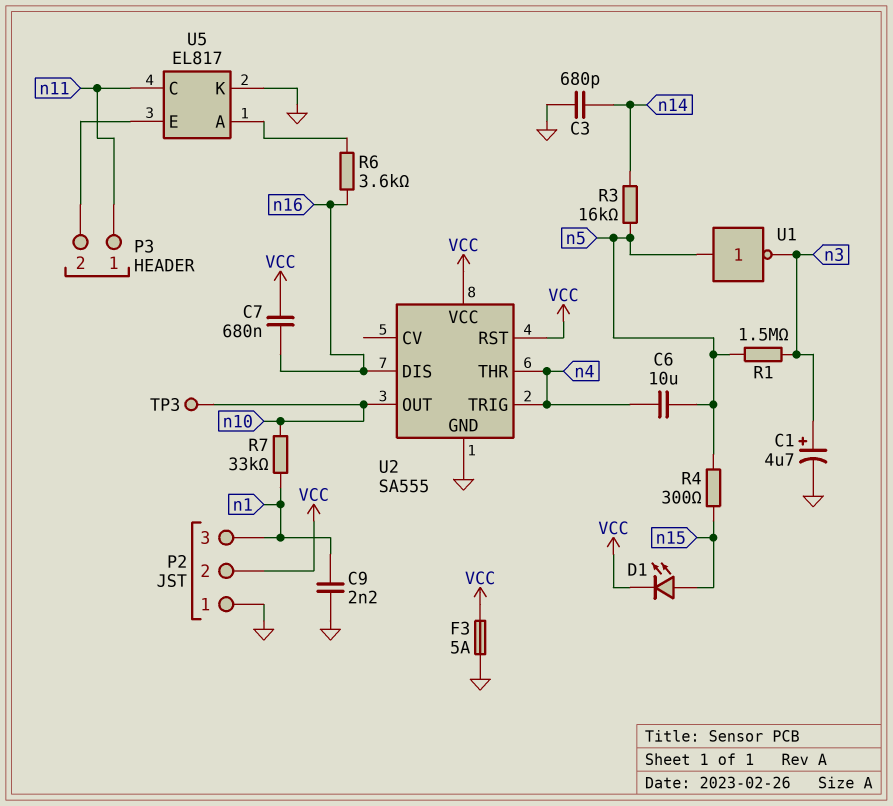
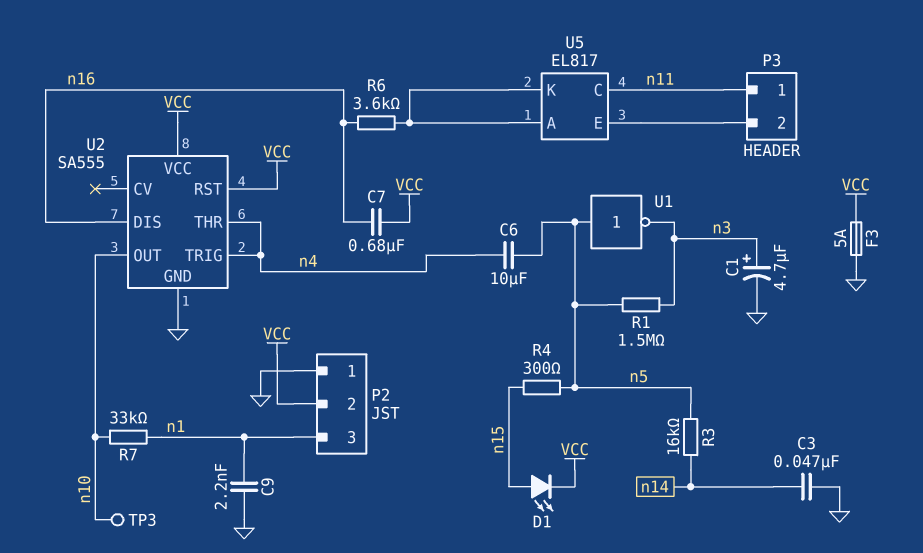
C3: 680pF (GND, n14) -> 47nF (GND, n14)
U5 pin K: GND -> U5/A

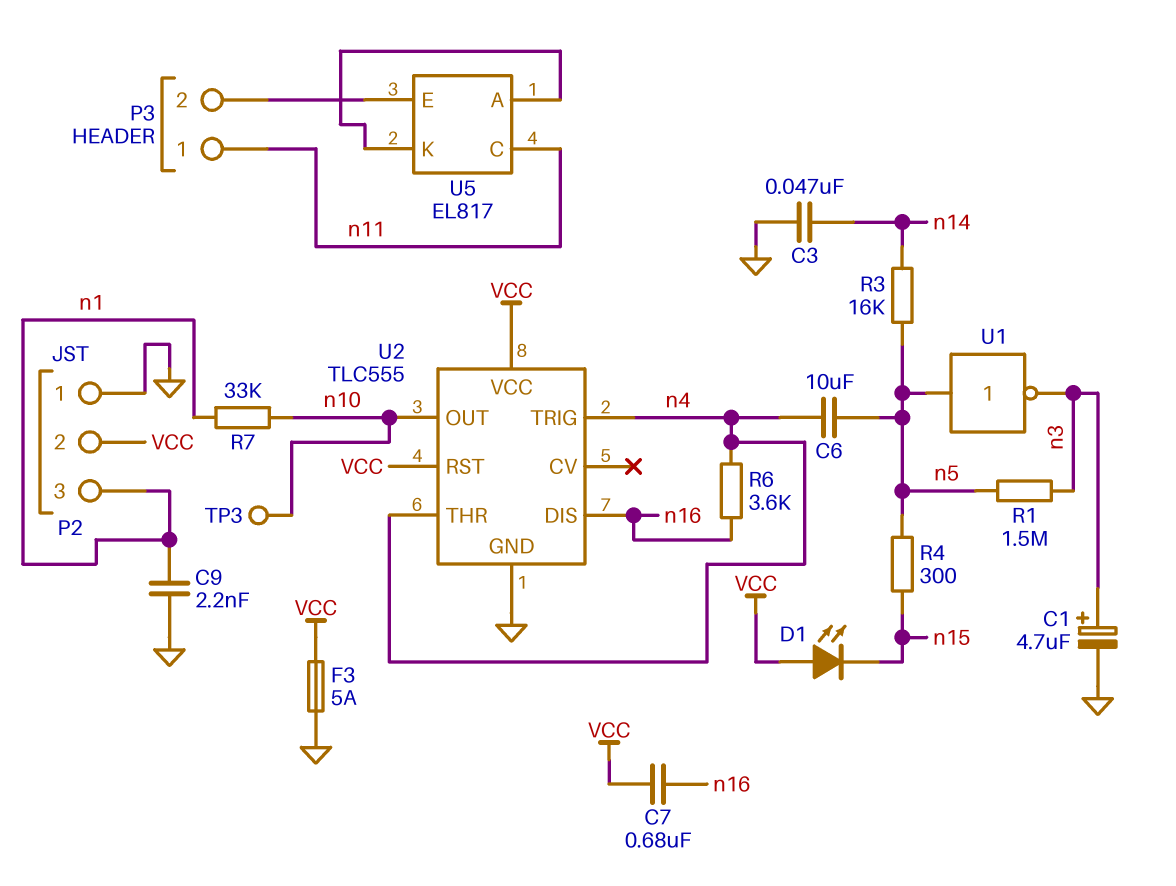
D1: LED (A n15, K VCC) -> LED (A VCC, K n15)
R6: 3.6k (U5/A, n16) -> 3.6k (n4, n16)
U2: SA555 -> TLC555

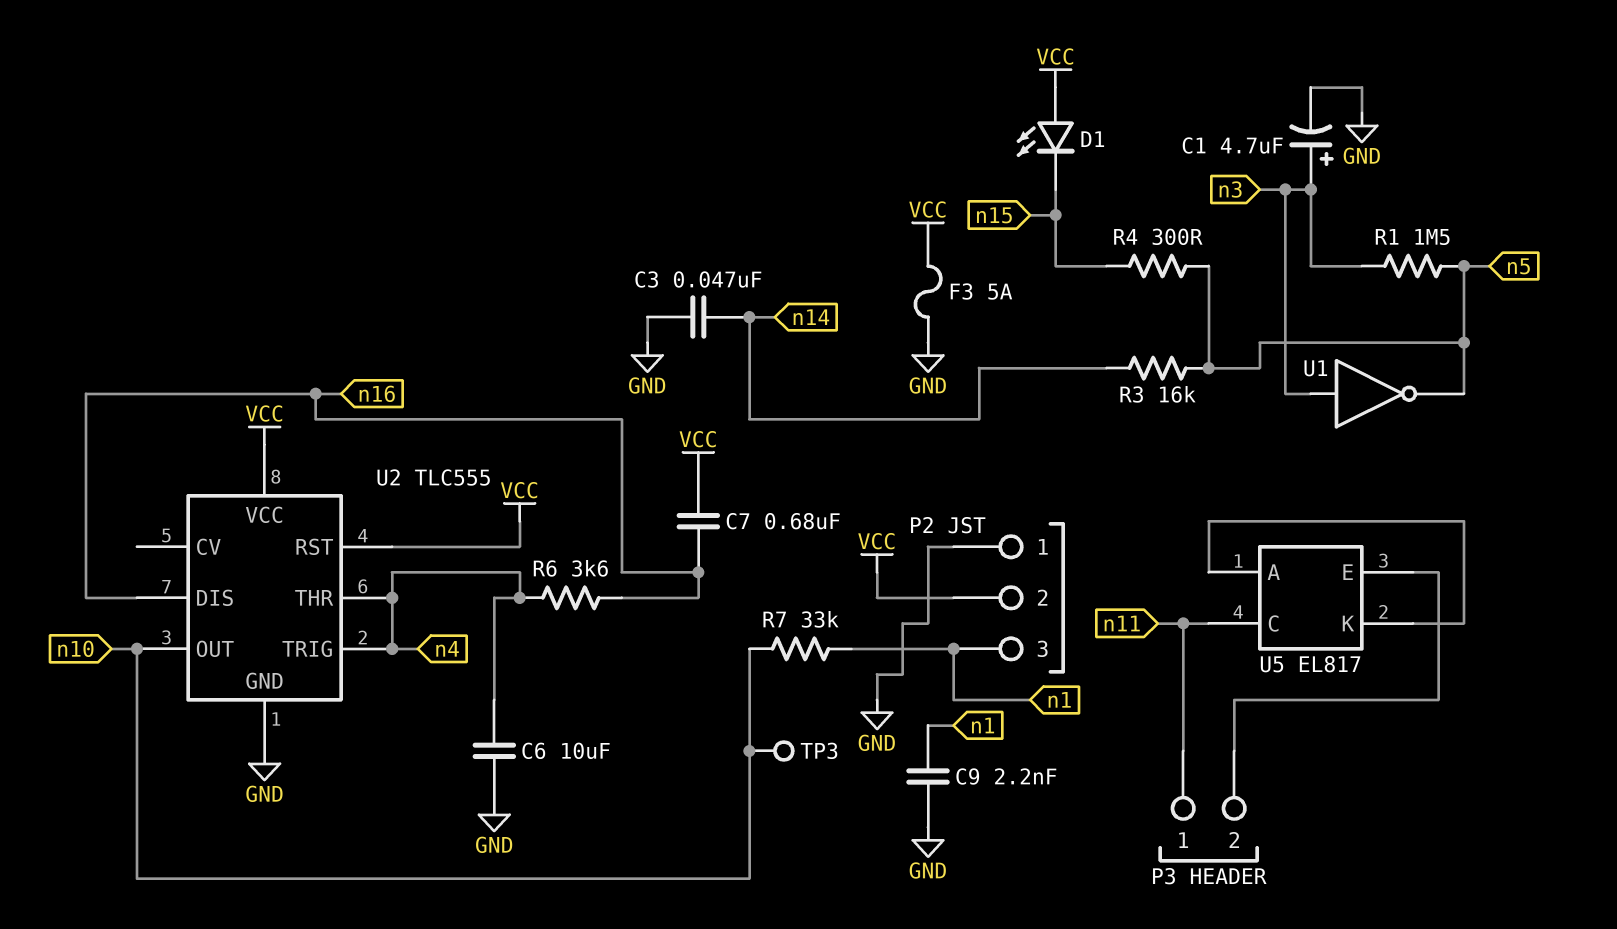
C6: 10uF (n4, n5) -> 10uF (GND, n4)
U1: NOT (in n5, out n3) -> NOT (in n3, out n5)

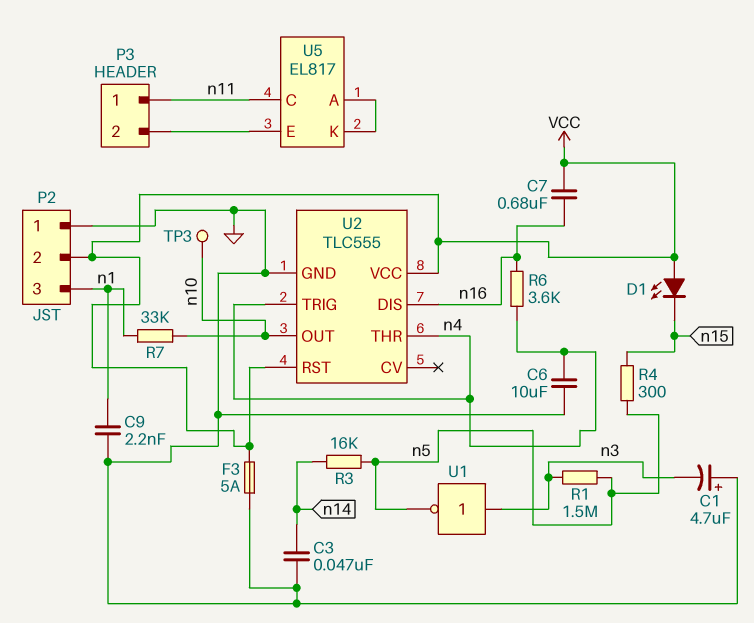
C1: 4.7uF (plus n3, minus GND) -> 4.7uF (plus GND, minus n3)

